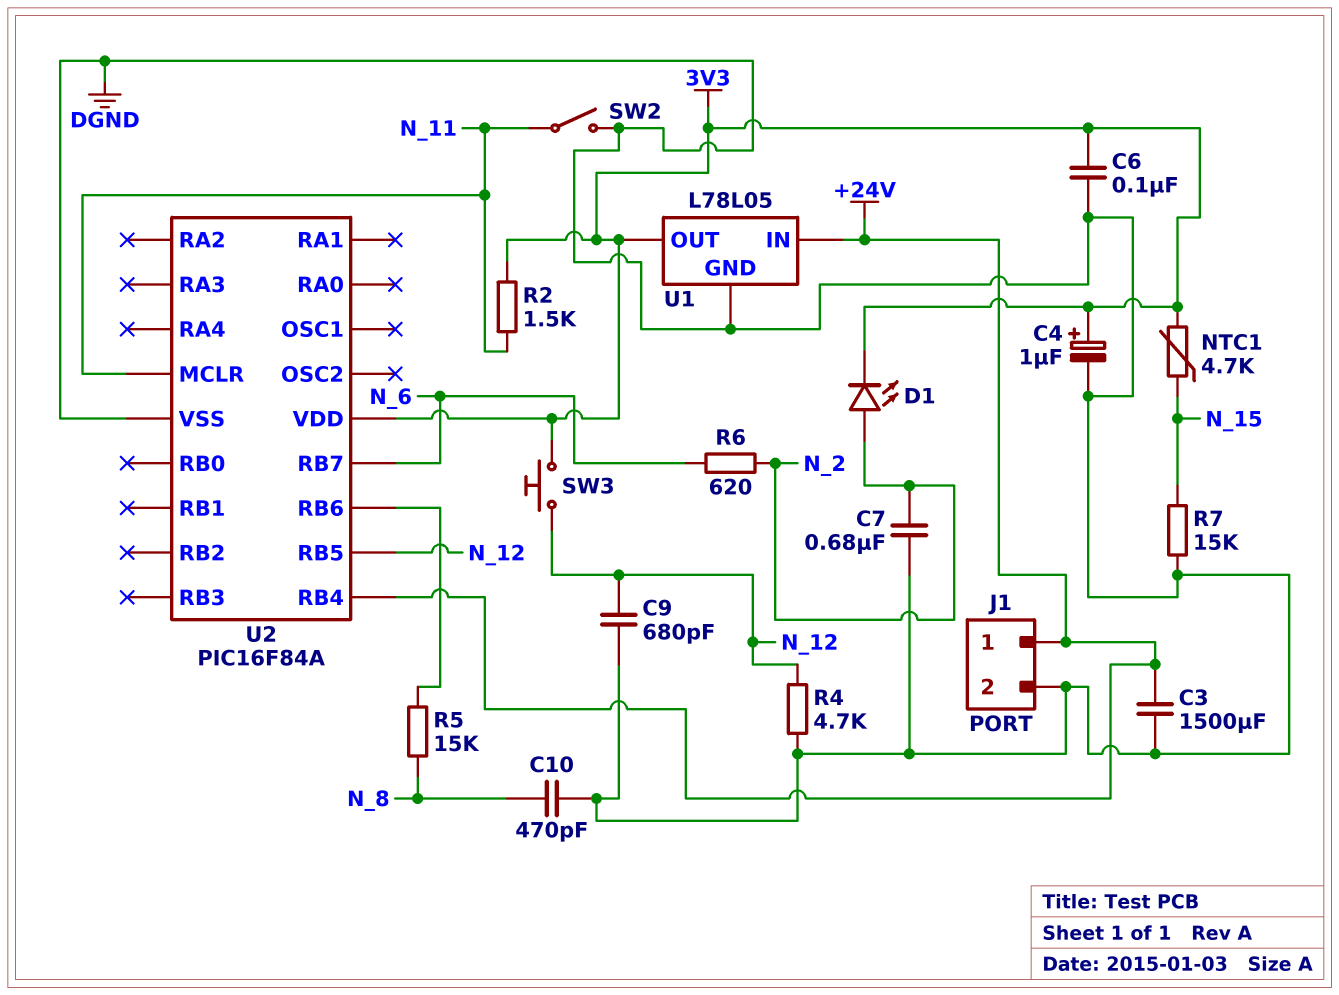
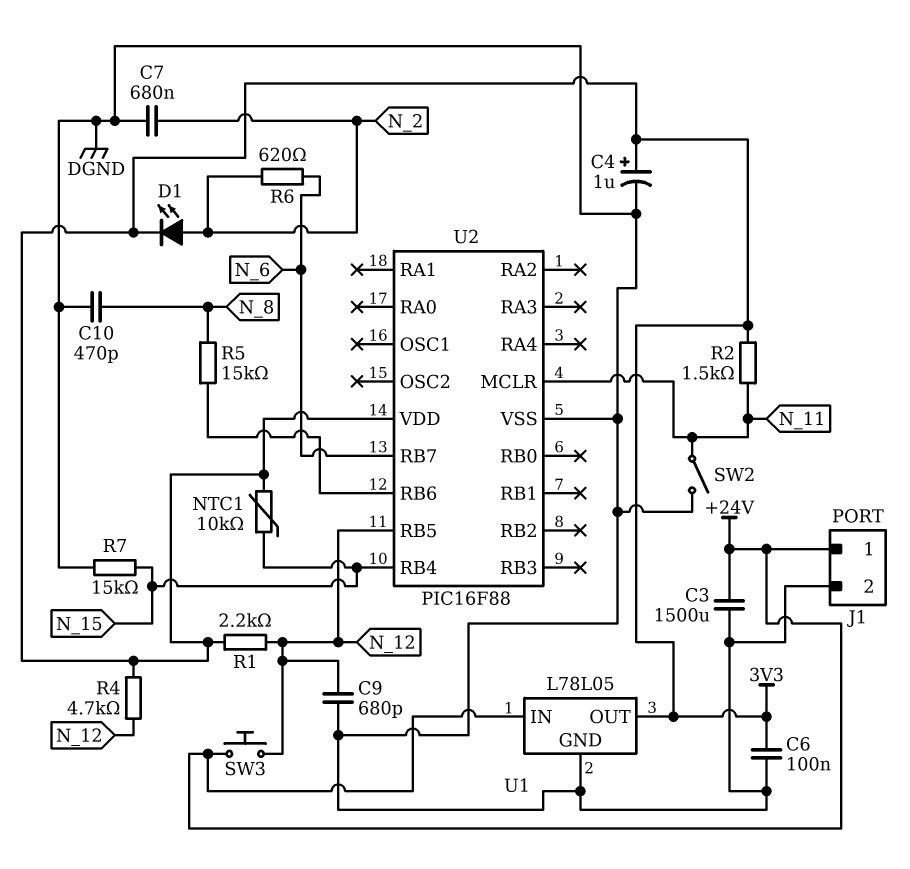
NTC1: 4.7k (3V3, N_15) -> 10k (3V3, N_15)
R1: none -> 2.2k (3V3, N_12)
R4: 4.7k (DGND, N_12) -> 4.7k (3V3, N_12)
SW3: button (3V3, N_12) -> button (+24V, N_12)
U2: PIC16F84A -> PIC16F88
U2 pin RB4: +24V -> N_15

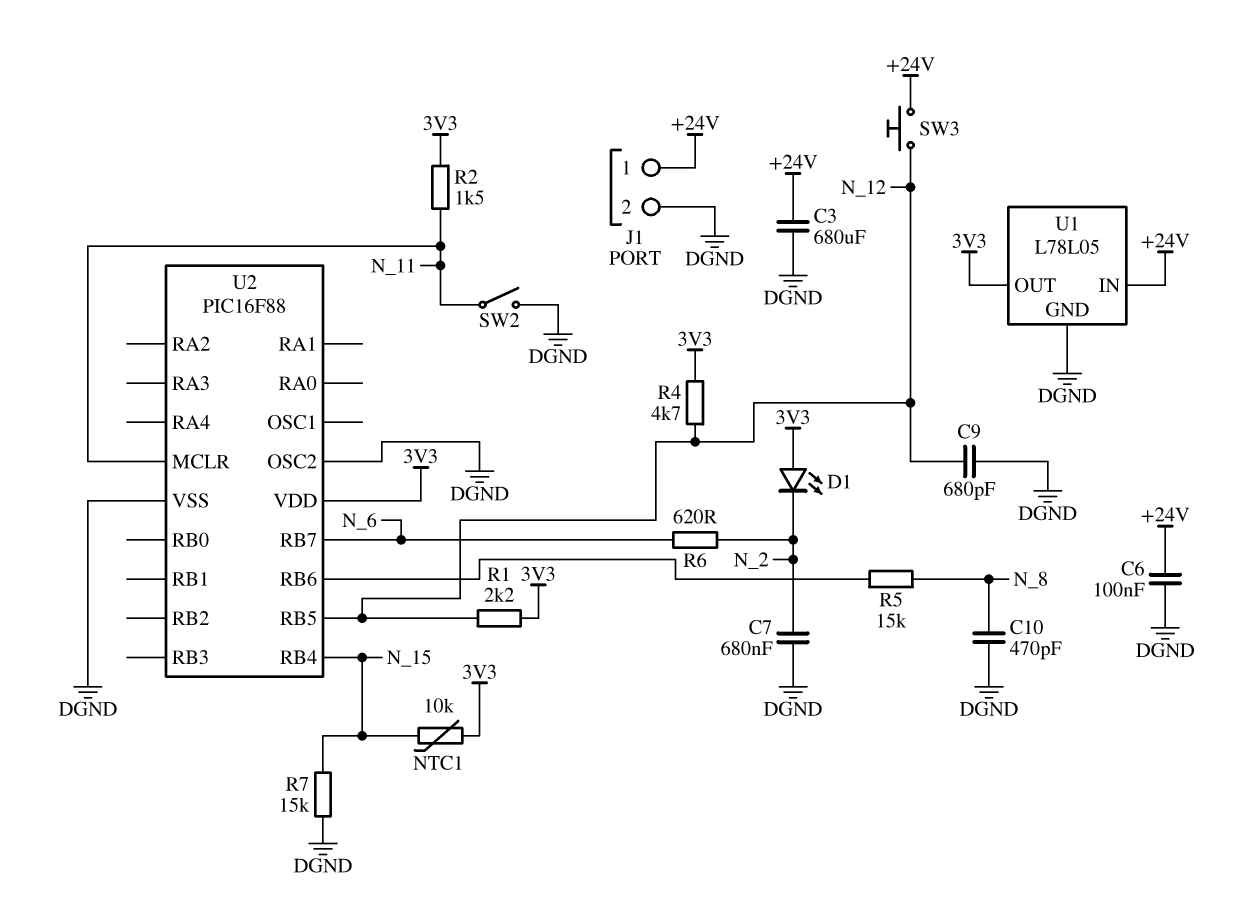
C3: 1500uF (+24V, DGND) -> 680uF (+24V, DGND)
C4: 1uF (plus 3V3, minus DGND) -> none
C6: 100nF (3V3, DGND) -> 100nF (+24V, DGND)
D1: LED (A N_2, K 3V3) -> LED (A 3V3, K N_2)
U2 pin OSC2: none -> DGND

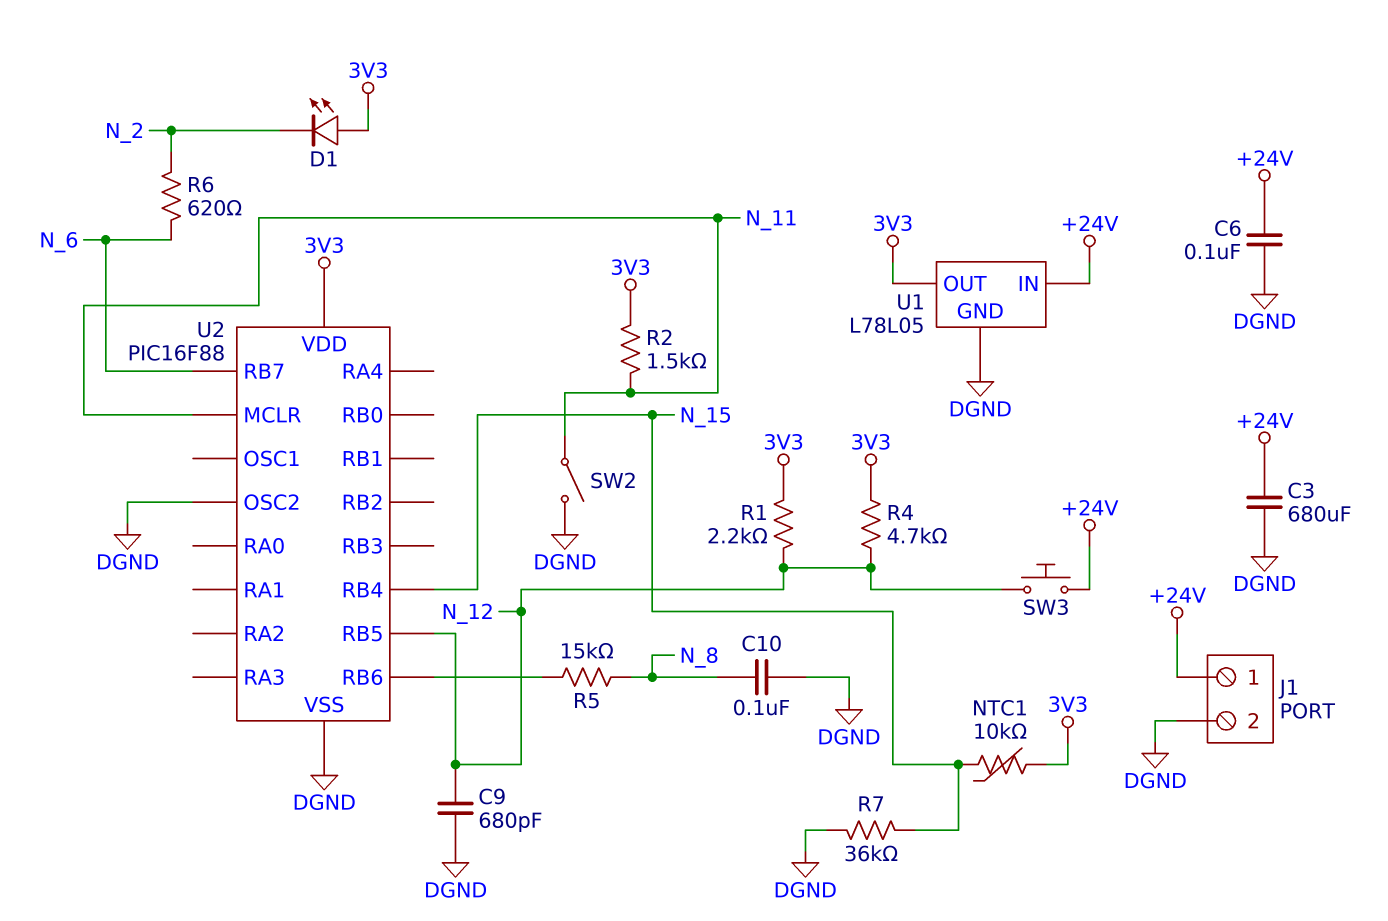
C7: 680nF (DGND, N_2) -> none
C10: 470pF (DGND, N_8) -> 100nF (DGND, N_8)
R7: 15k (DGND, N_15) -> 36k (DGND, N_15)

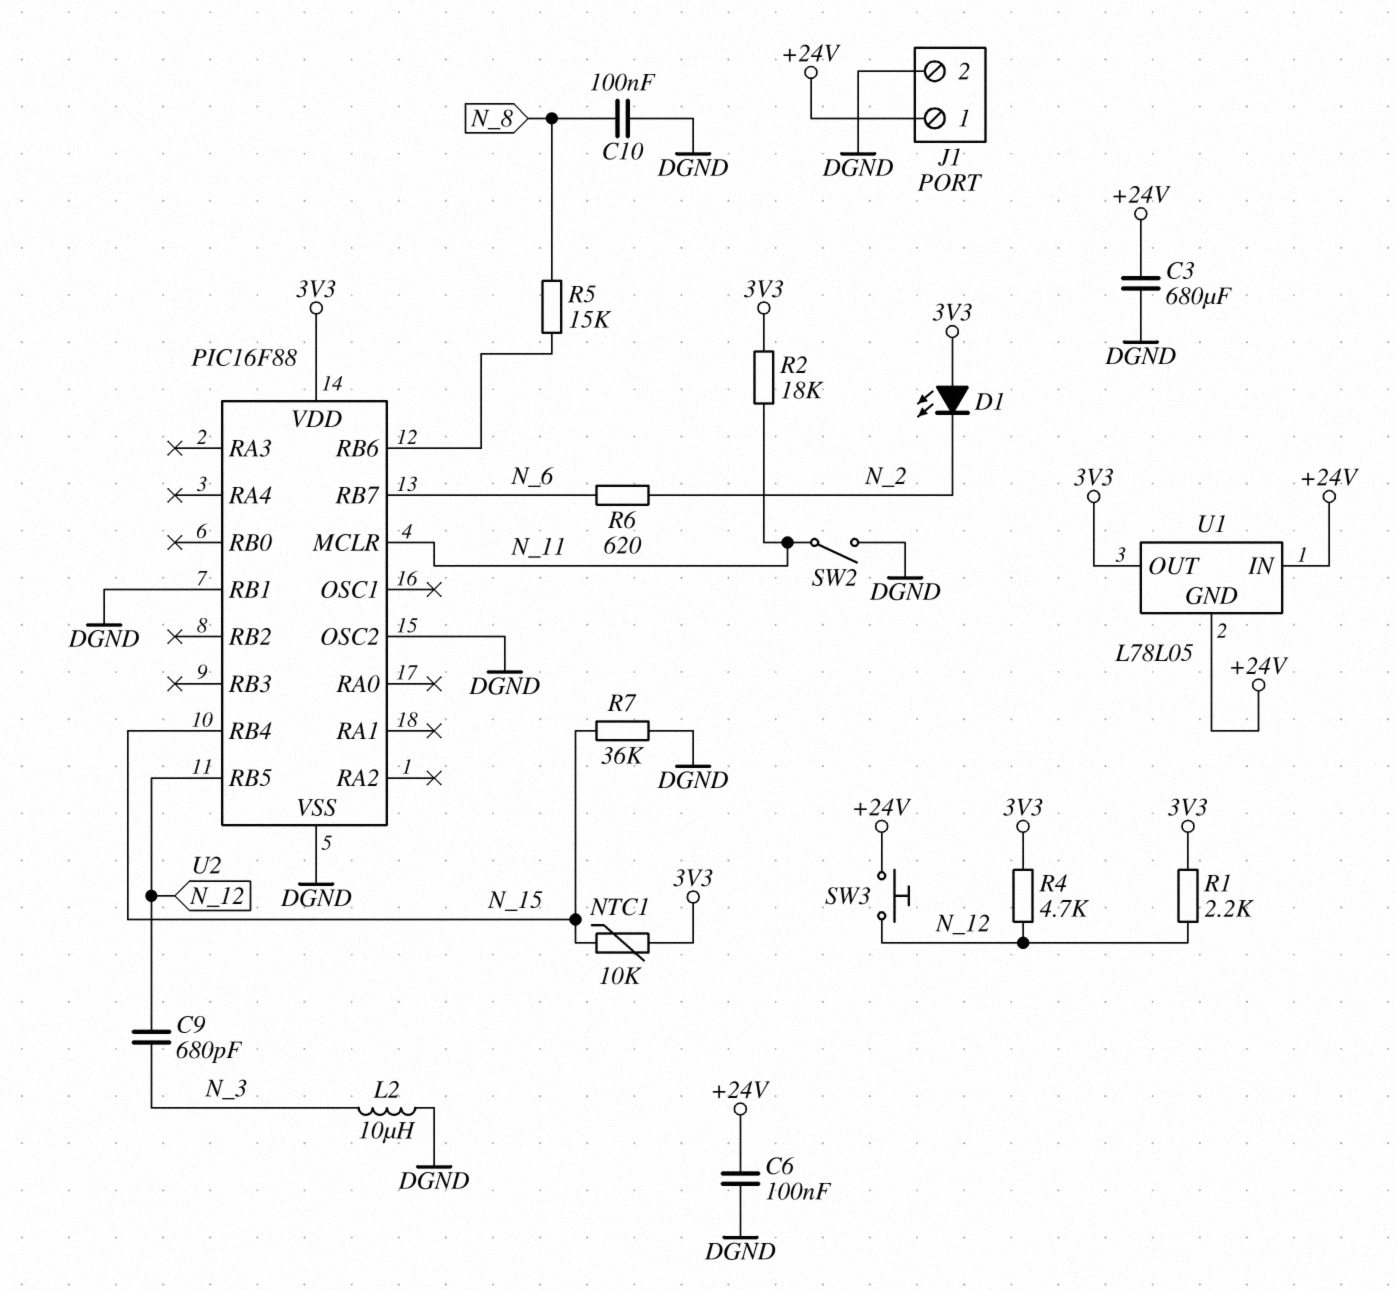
C9: 680pF (DGND, N_12) -> 680pF (N_3, N_12)
L2: none -> 10uH (DGND, N_3)
R2: 1.5k (3V3, N_11) -> 18k (3V3, N_11)
U1 pin GND: DGND -> +24V
U2 pin RB1: none -> DGND

